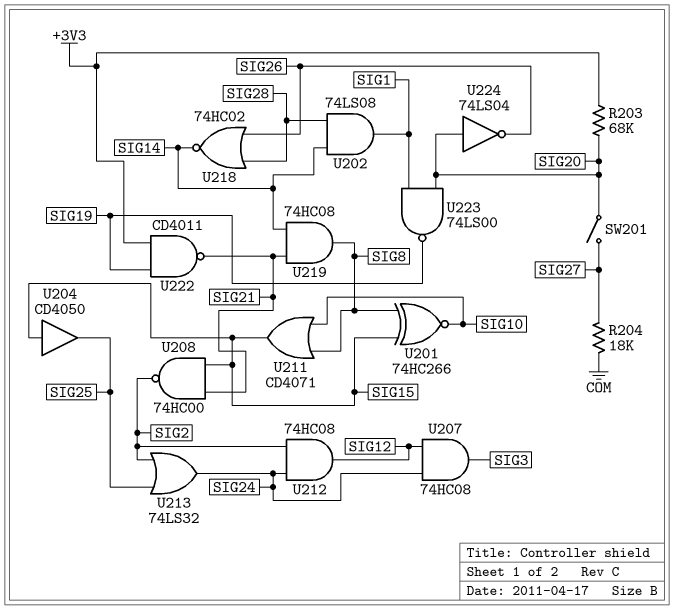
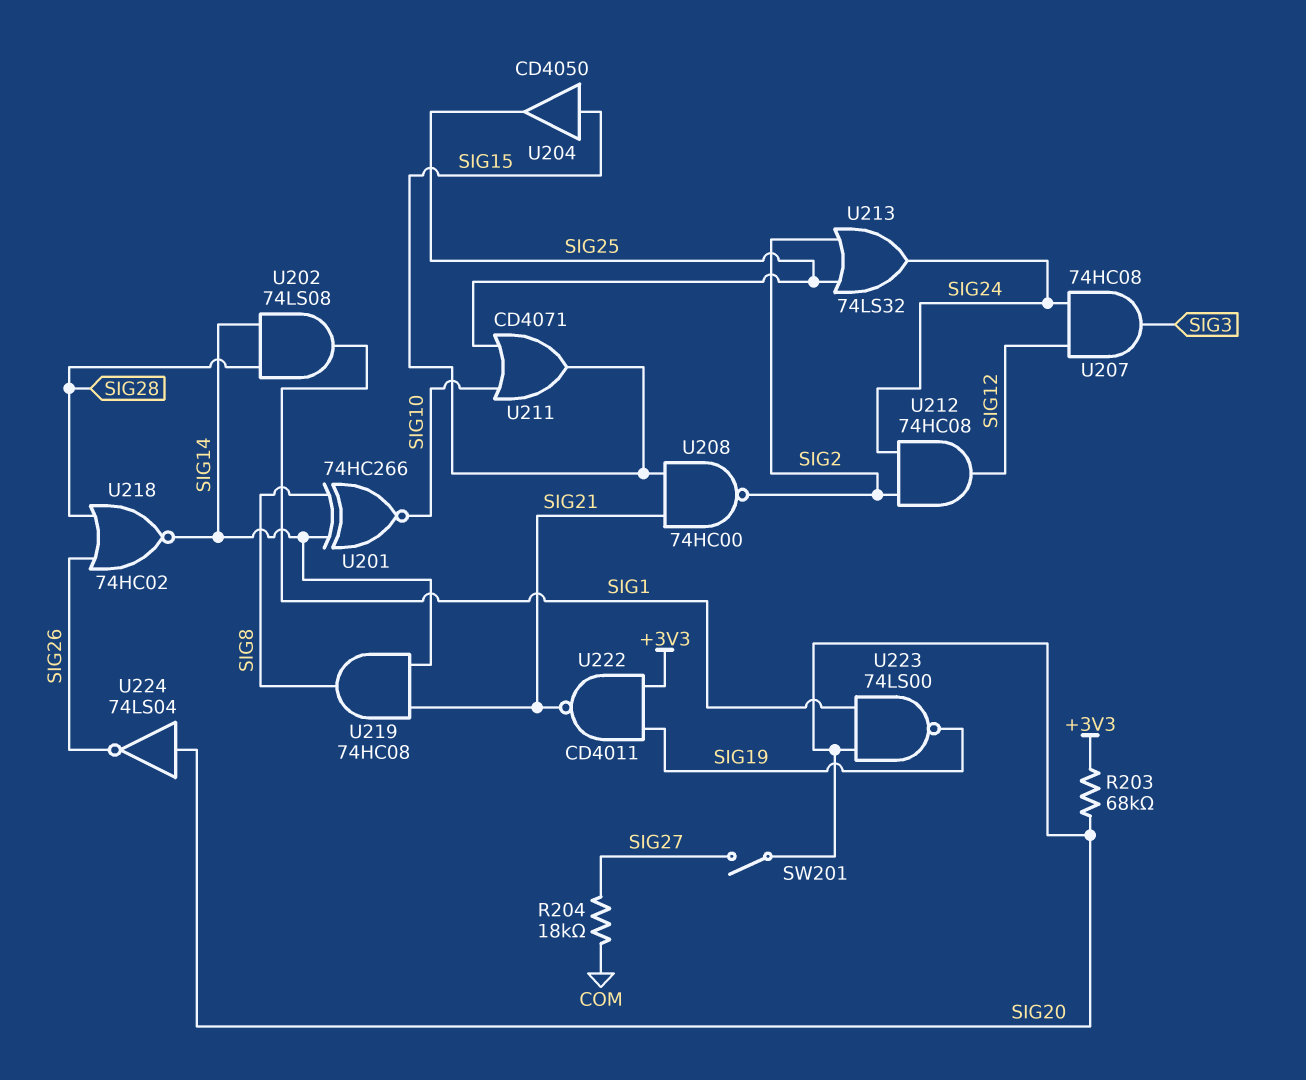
U201: XNOR 74HC266 (in SIG8, in SIG15, out SIG10) -> XNOR 74HC266 (in SIG8, in SIG14, out SIG10)
U211: OR CD4071 (in SIG8, in SIG10, out SIG15) -> OR CD4071 (in SIG10, in SIG25, out SIG15)

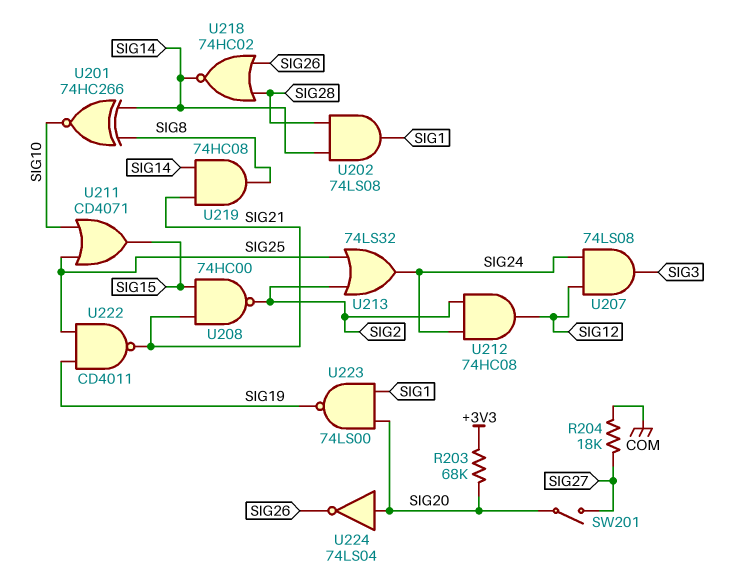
U204: buffer CD4050 (in SIG15, out SIG25) -> none
U207: AND 74HC08 (in SIG12, in SIG24, out SIG3) -> AND 74LS08 (in SIG12, in SIG24, out SIG3)
U222: NAND CD4011 (in +3V3, in SIG19, out SIG21) -> NAND CD4011 (in SIG19, in SIG25, out SIG21)

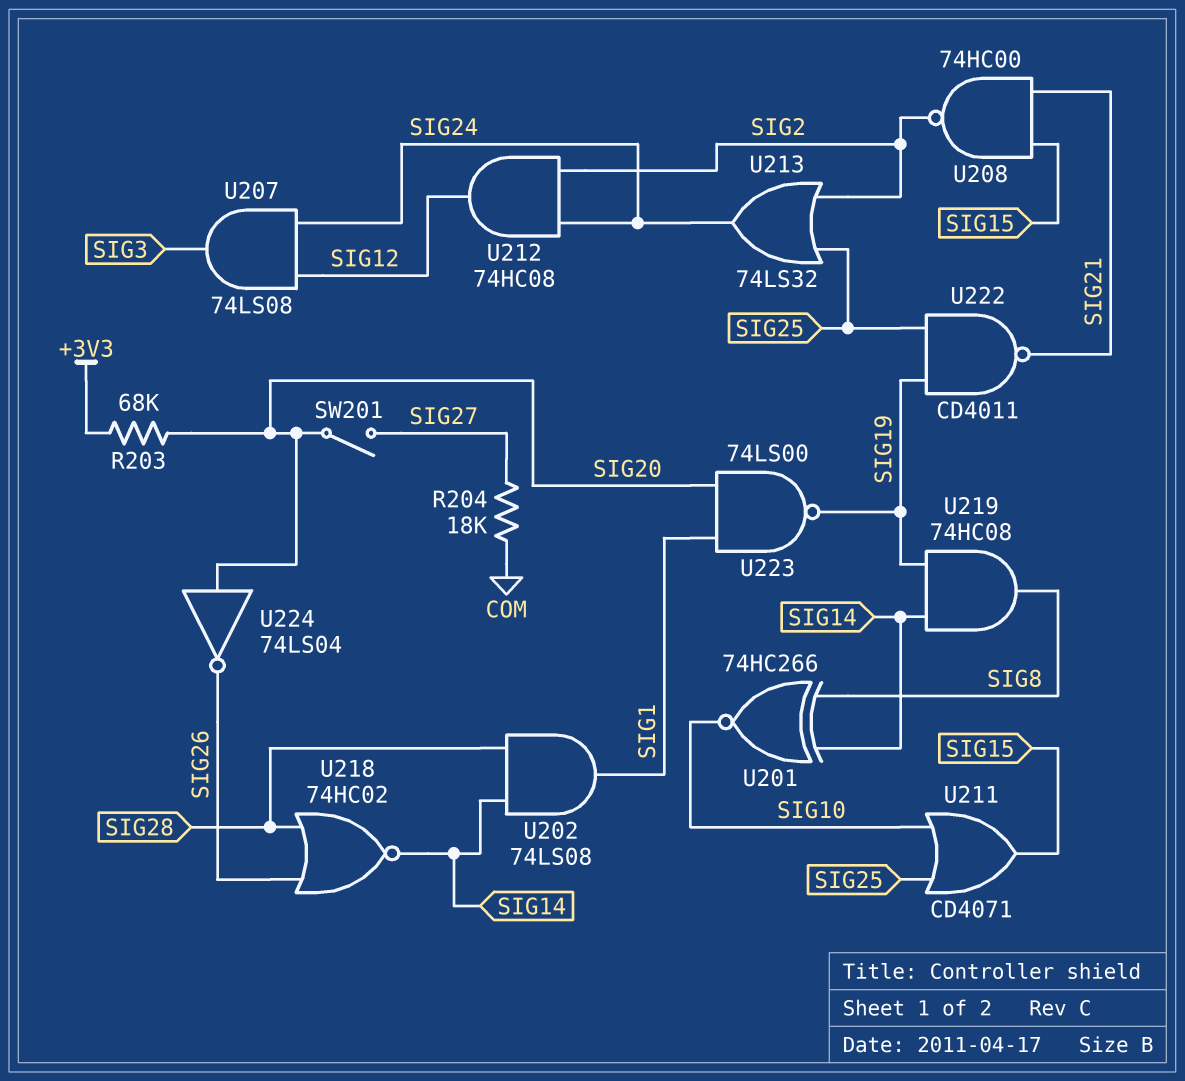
U219: AND 74HC08 (in SIG14, in SIG21, out SIG8) -> AND 74HC08 (in SIG14, in SIG19, out SIG8)

